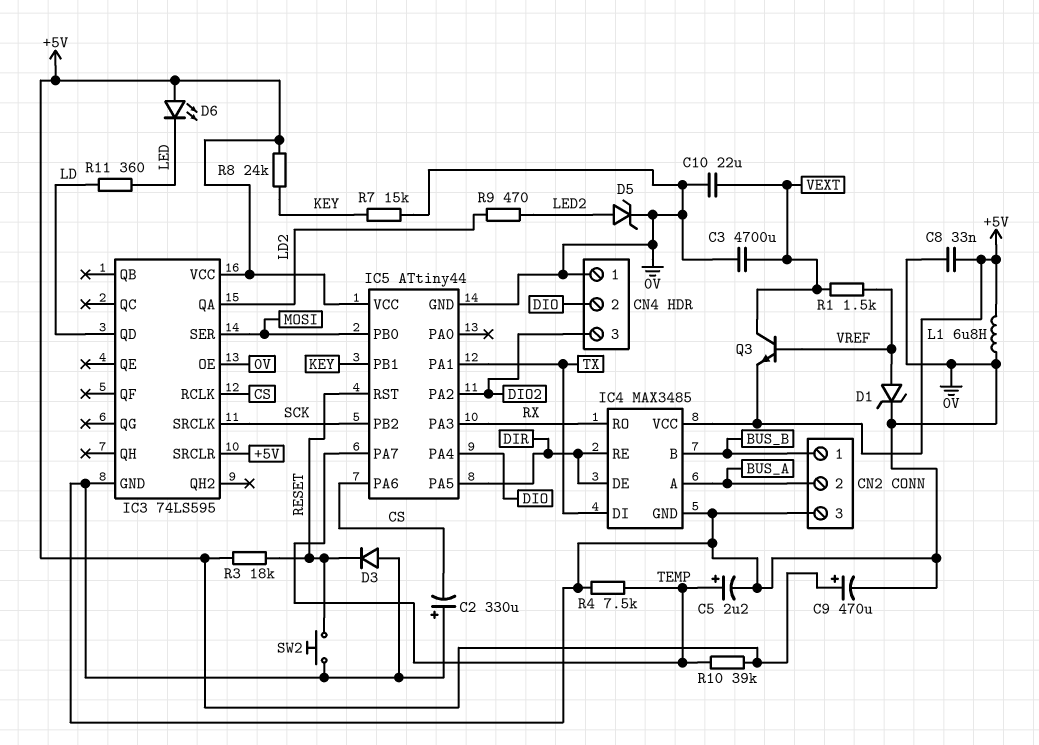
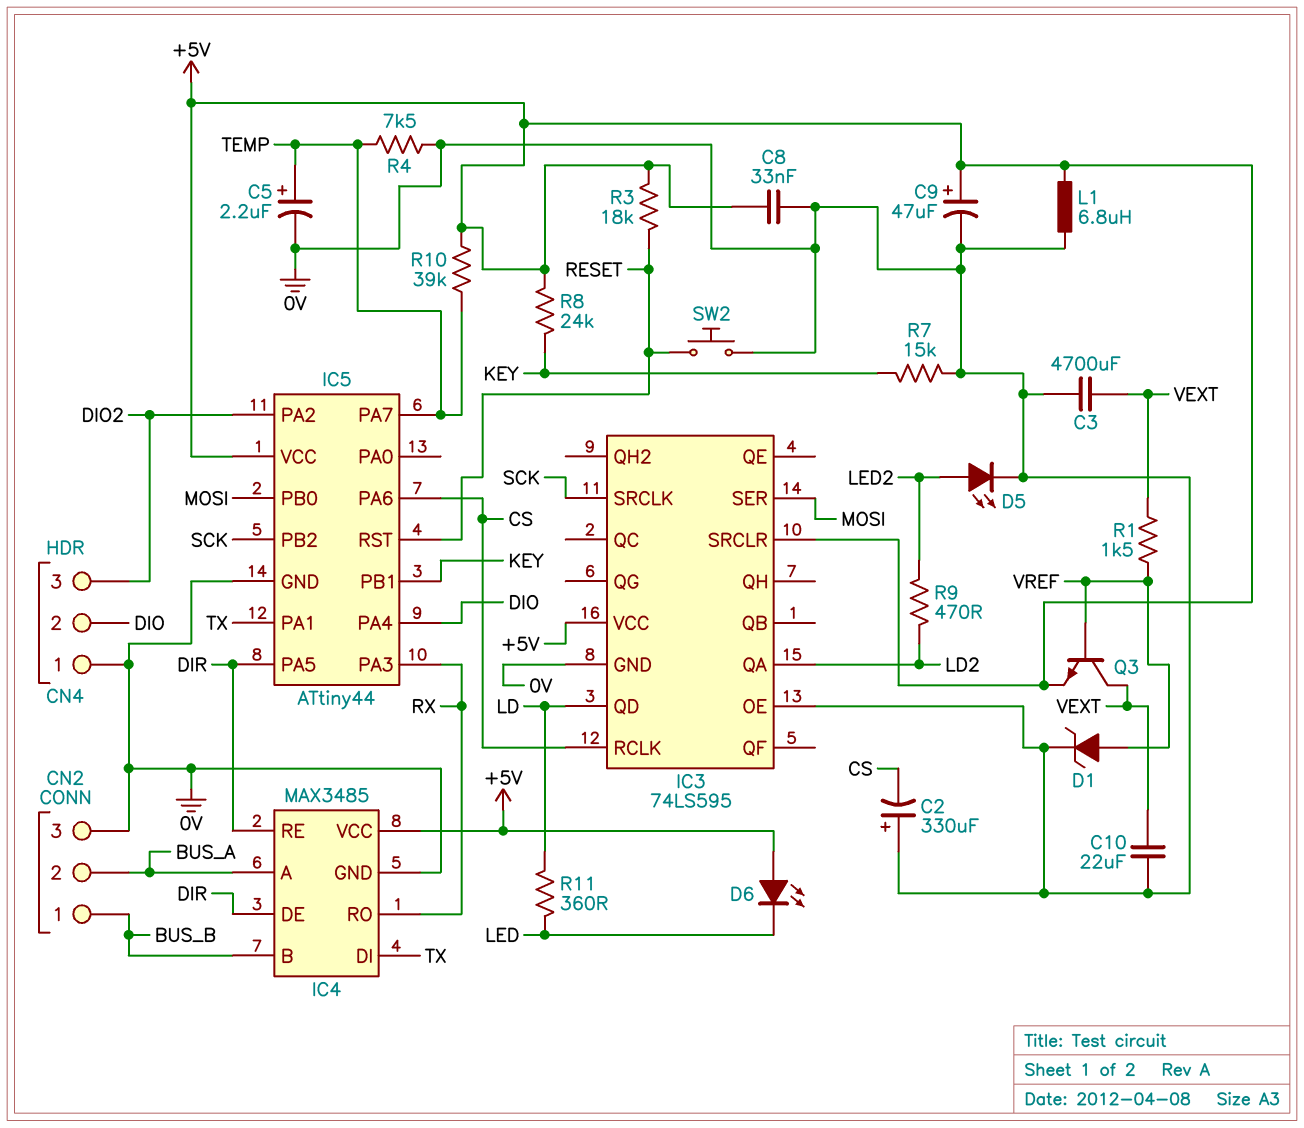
C9: 470uF (plus +5V, minus 0V) -> 47uF (plus +5V, minus 0V)
D3: diode (A 0V, K RESET) -> none
D5: zener (A LED2, K 0V) -> LED (A LED2, K 0V)

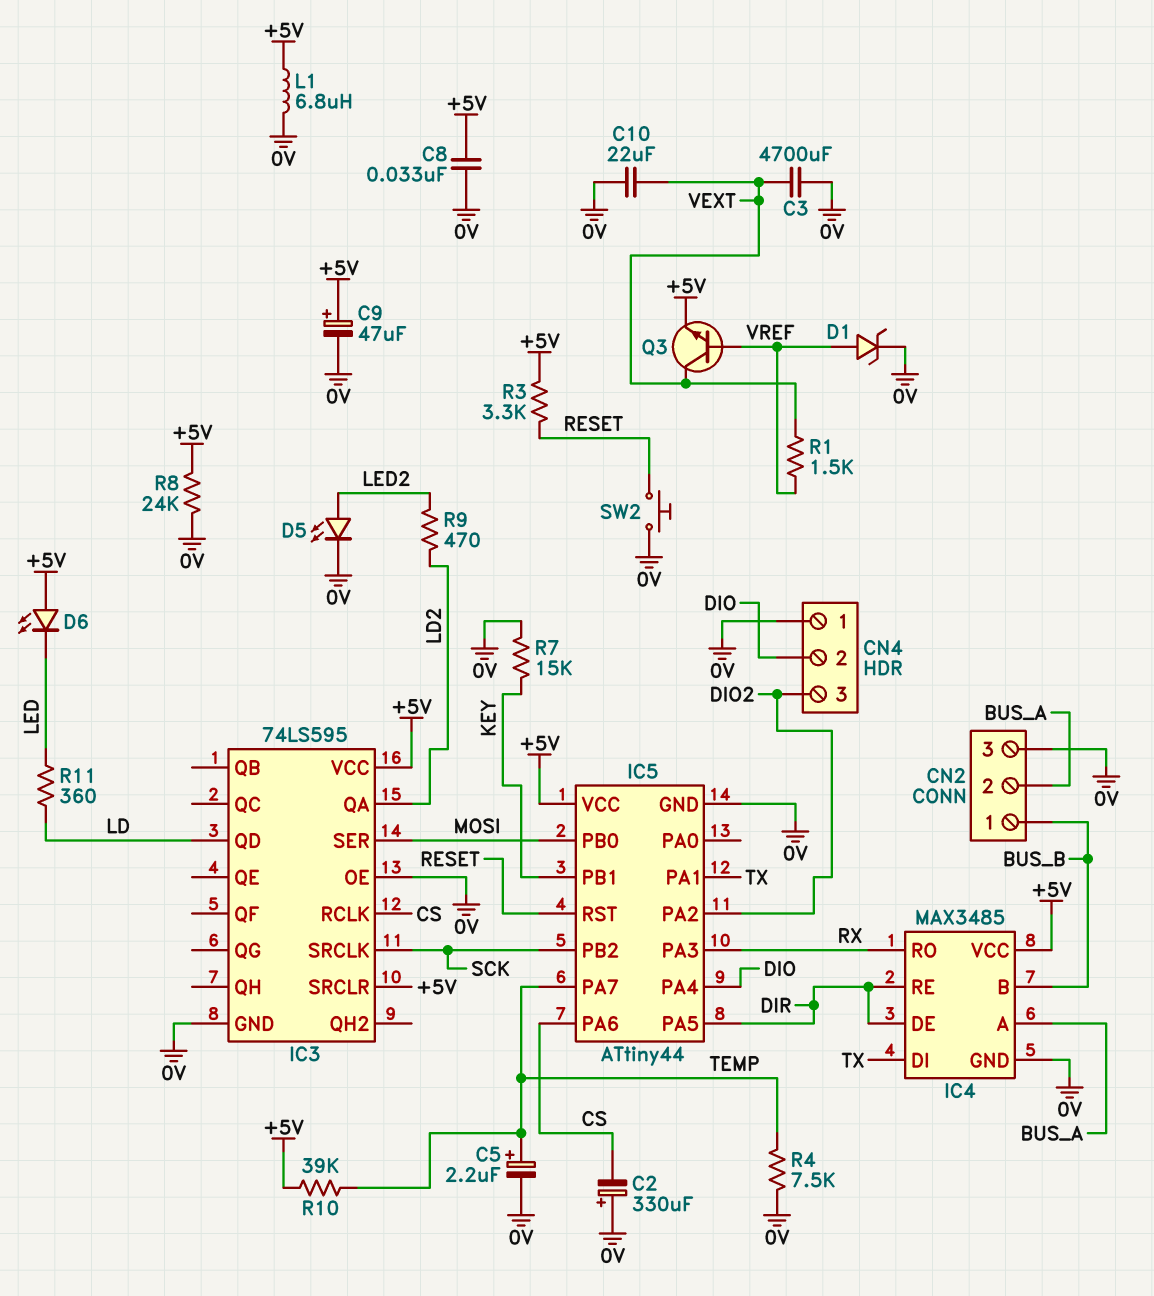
R3: 18k (+5V, RESET) -> 3.3k (+5V, RESET)
R8: 24k (+5V, KEY) -> 24k (+5V, 0V)

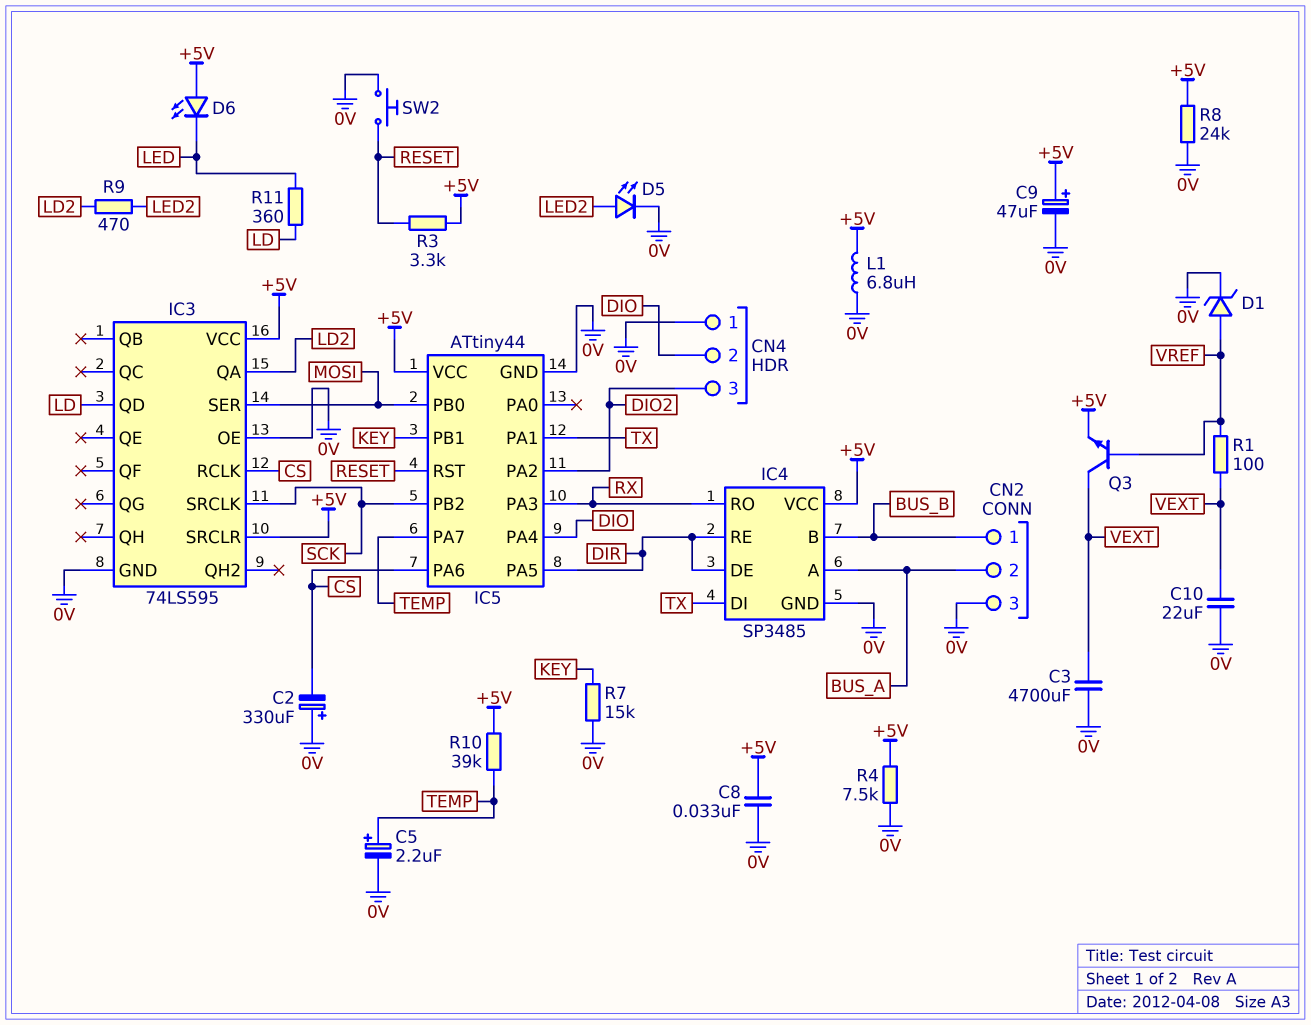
IC4: MAX3485 -> SP3485
R1: 1.5k (VEXT, VREF) -> 100 (VEXT, VREF)
R4: 7.5k (0V, TEMP) -> 7.5k (+5V, 0V)

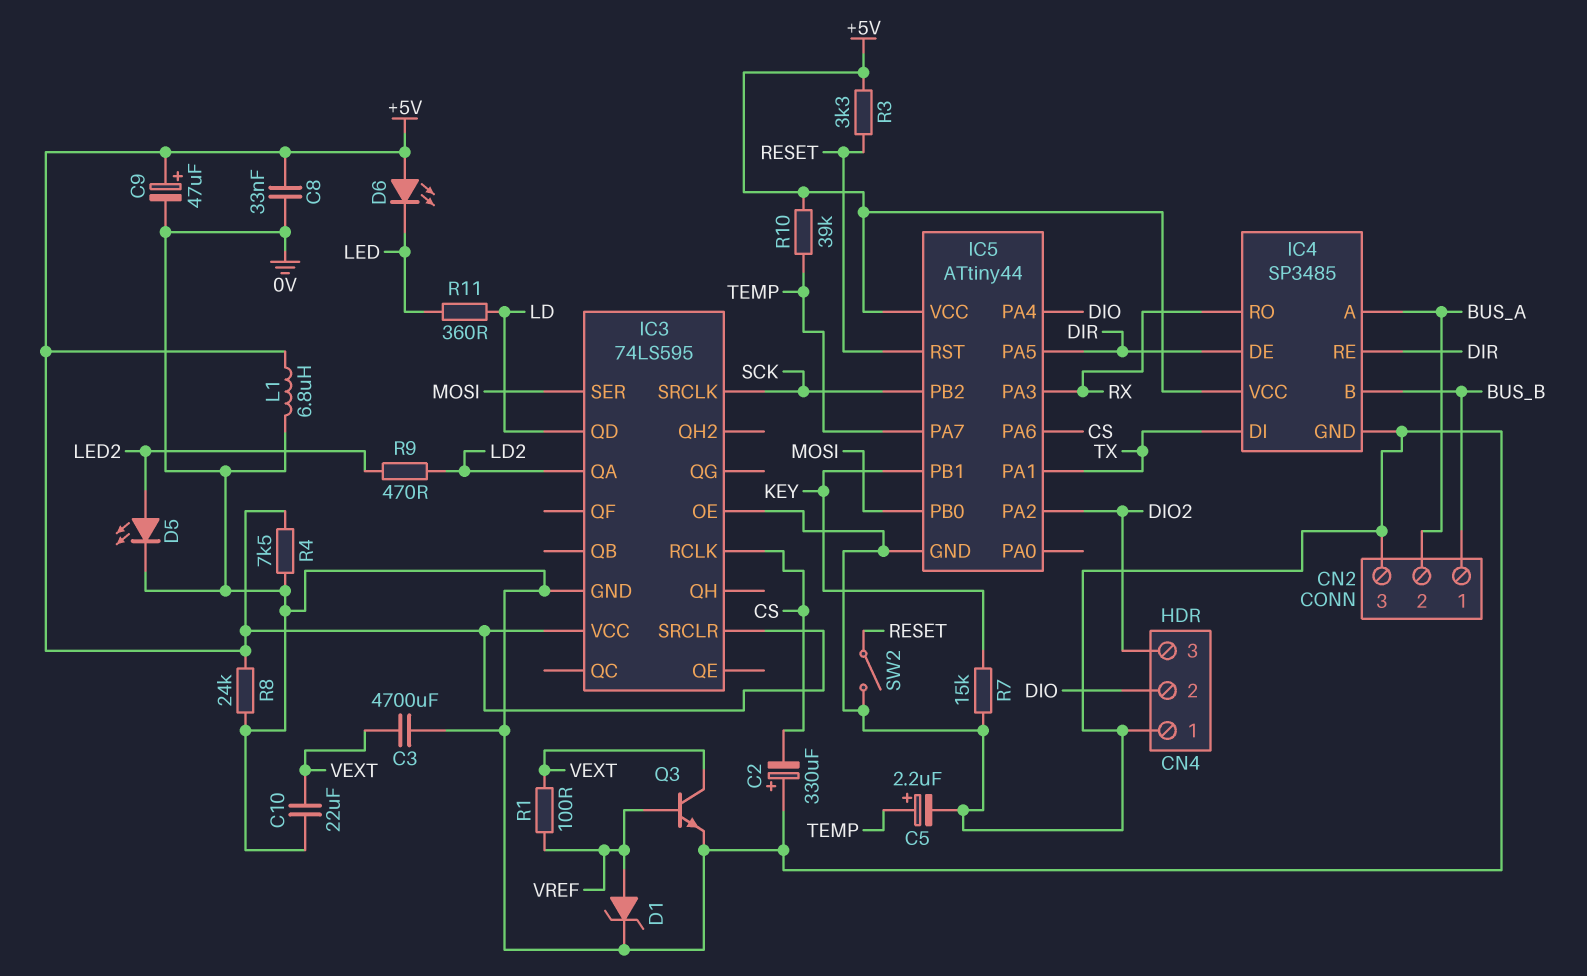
Q3: NPN (B VREF, C VEXT, E +5V) -> NPN (B VREF, C VEXT, E 0V)
SW2: button (0V, RESET) -> switch (0V, RESET)

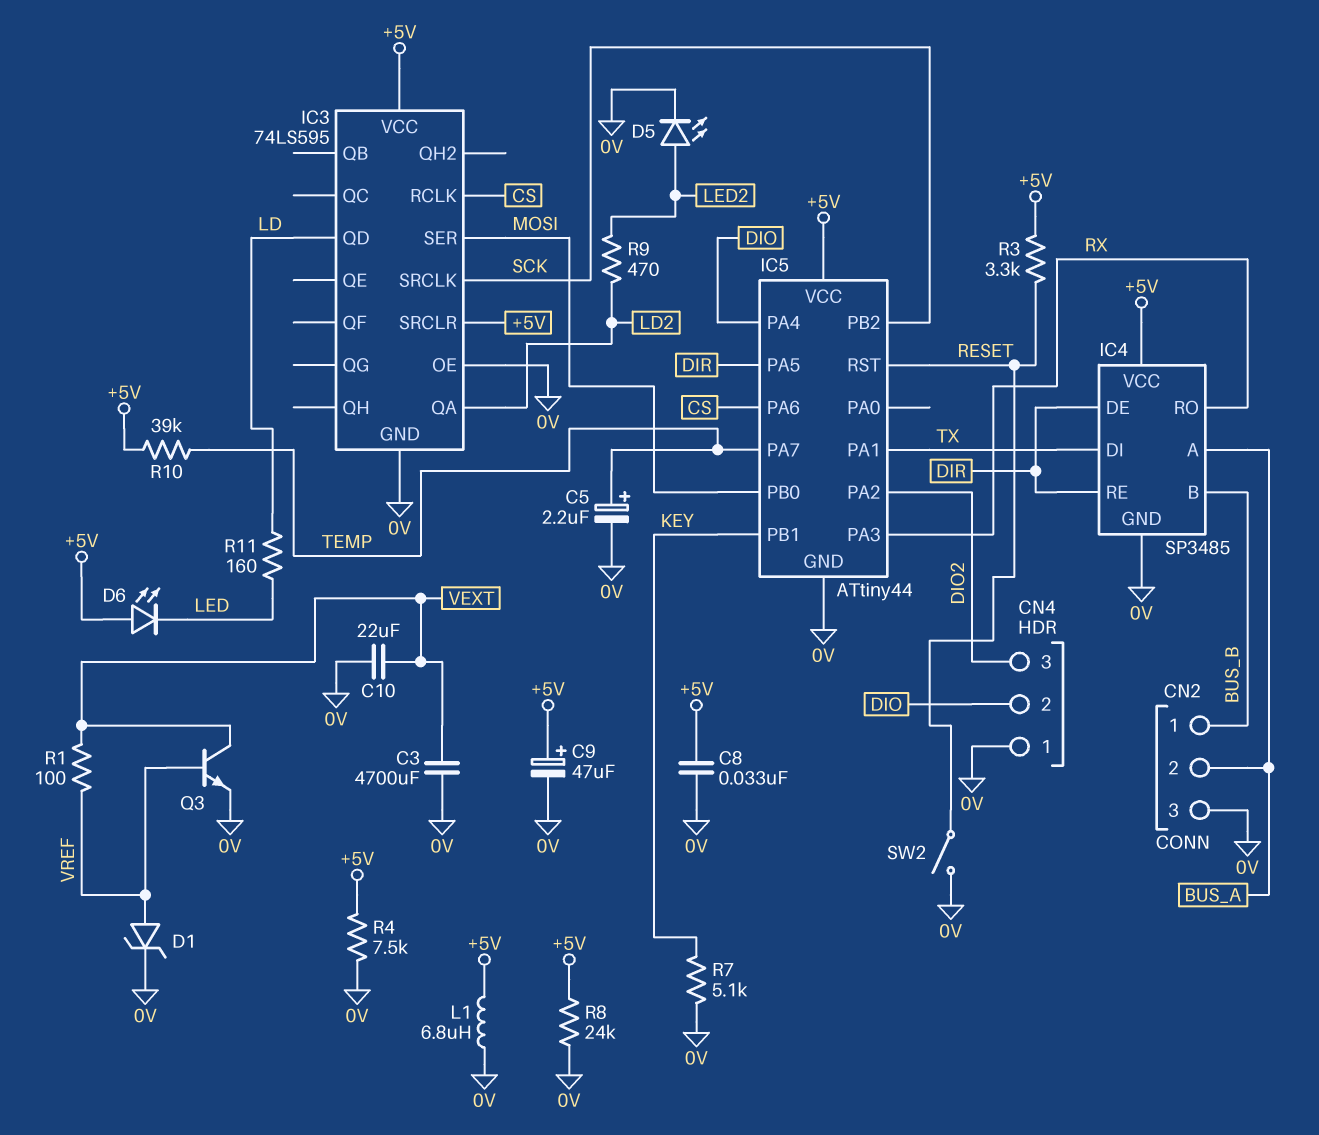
C2: 330uF (plus 0V, minus CS) -> none
R7: 15k (0V, KEY) -> 5.1k (0V, KEY)
R11: 360 (LD, LED) -> 160 (LD, LED)

